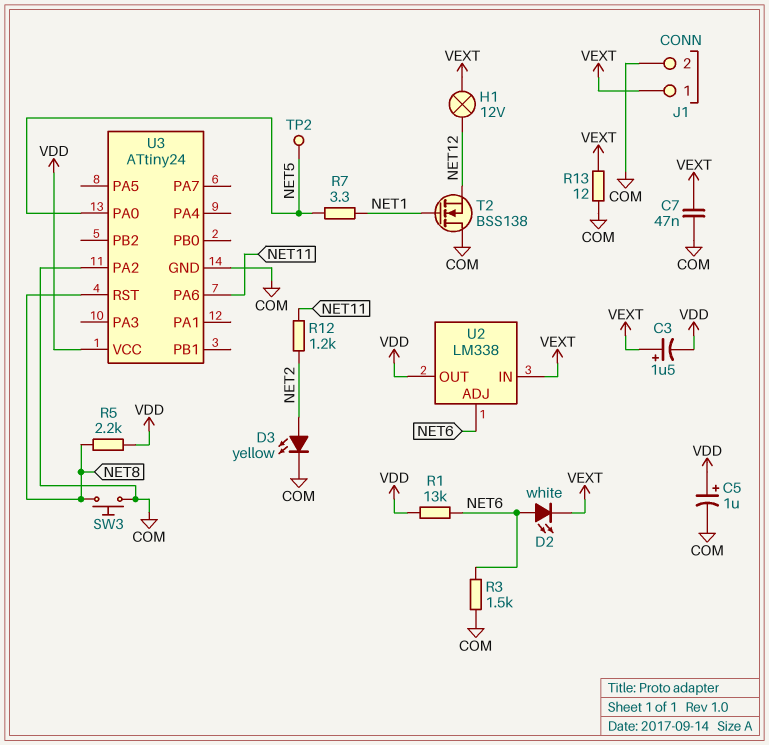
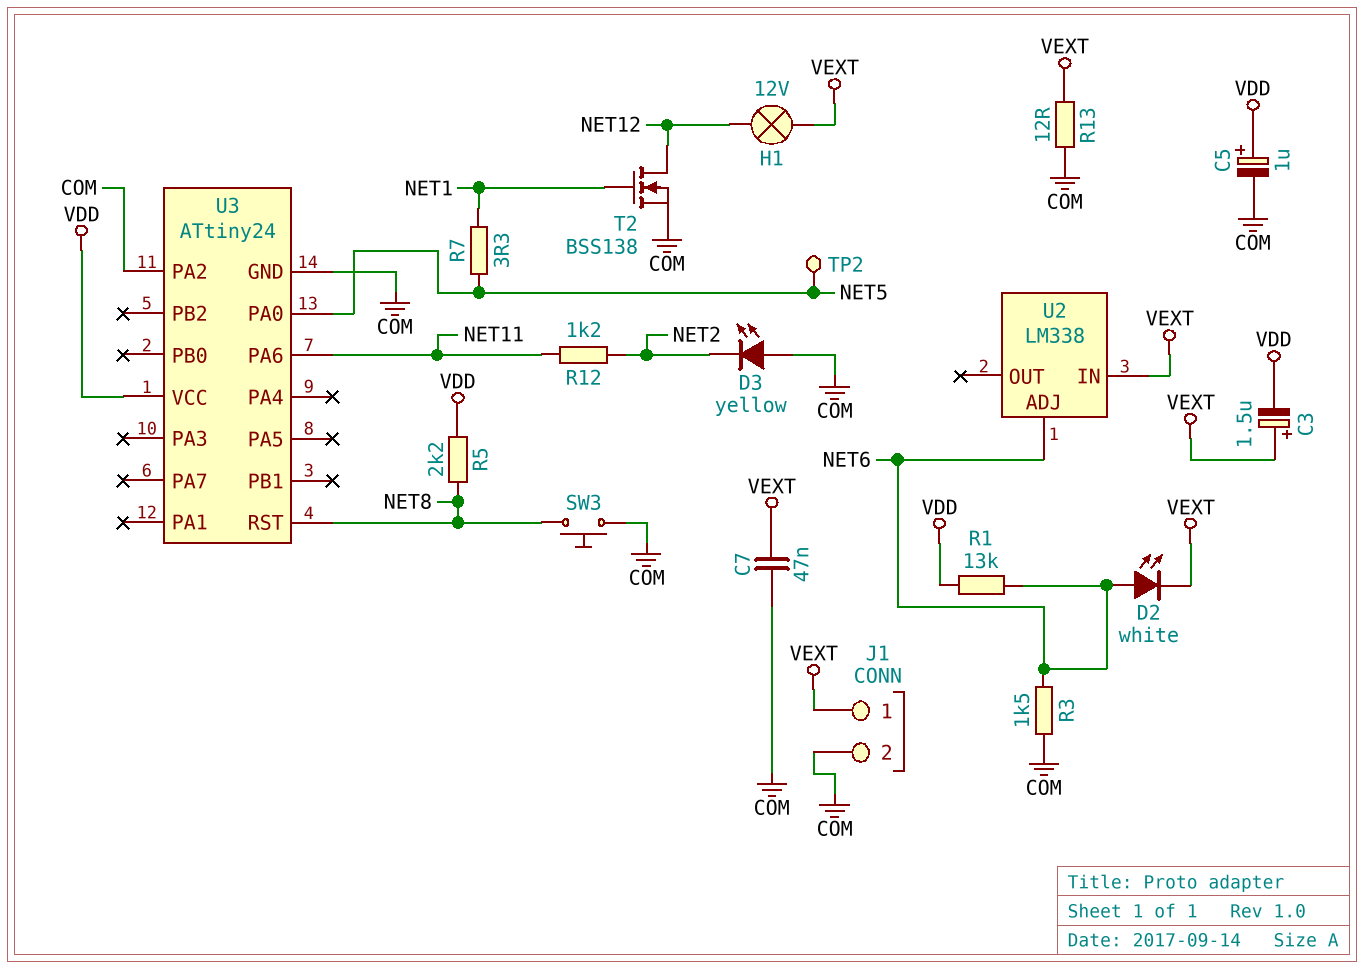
D3: LED yellow (A NET2, K COM) -> LED yellow (A COM, K NET2)
T2: NMOS BSS138 (G NET1, D COM, S NET12) -> NMOS BSS138 (G NET1, D NET12, S COM)
U2 pin OUT: VDD -> none

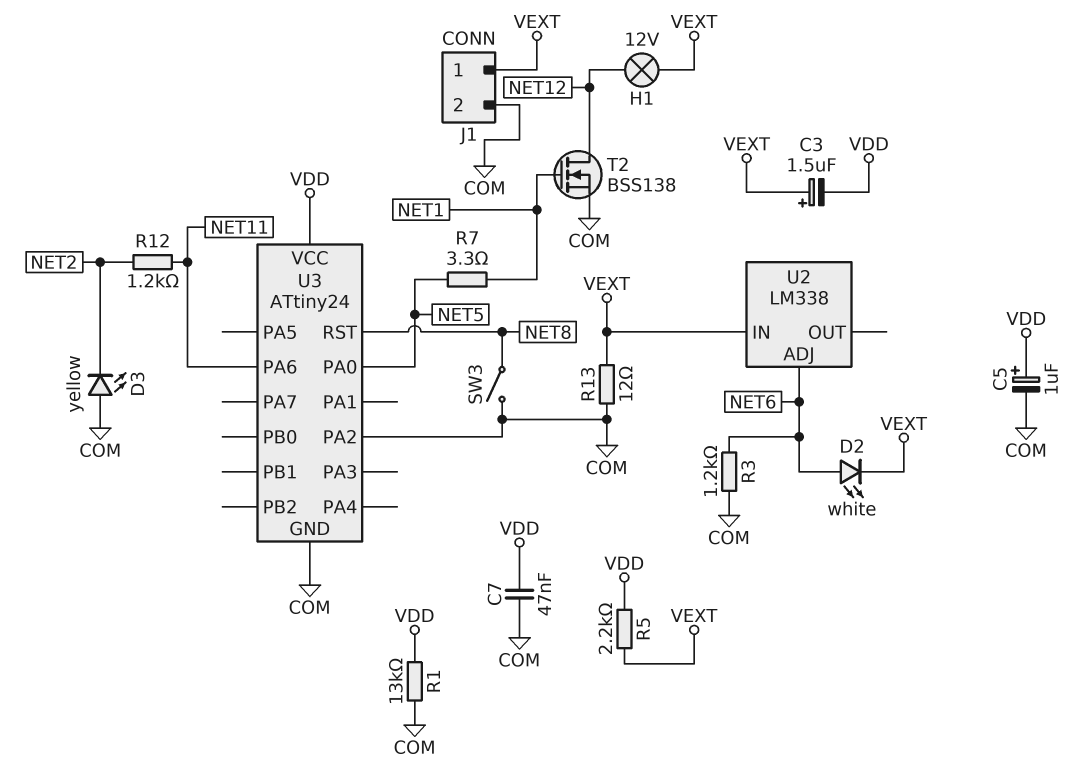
C7: 47nF (COM, VEXT) -> 47nF (COM, VDD)
R1: 13k (NET6, VDD) -> 13k (COM, VDD)
R3: 1.5k (COM, NET6) -> 1.2k (COM, NET6)
R5: 2.2k (NET8, VDD) -> 2.2k (VDD, VEXT)
SW3: button (COM, NET8) -> switch (COM, NET8)
TP2: test point (NET5) -> none

